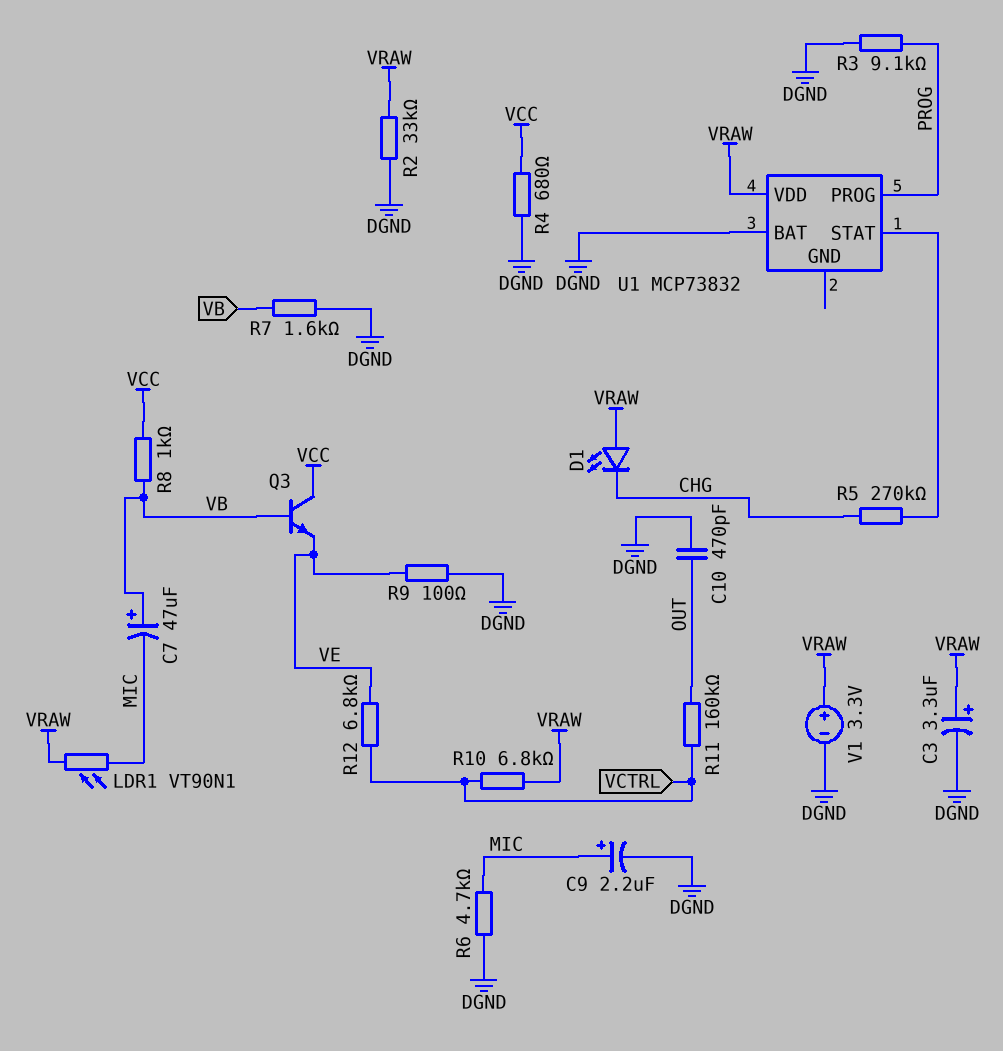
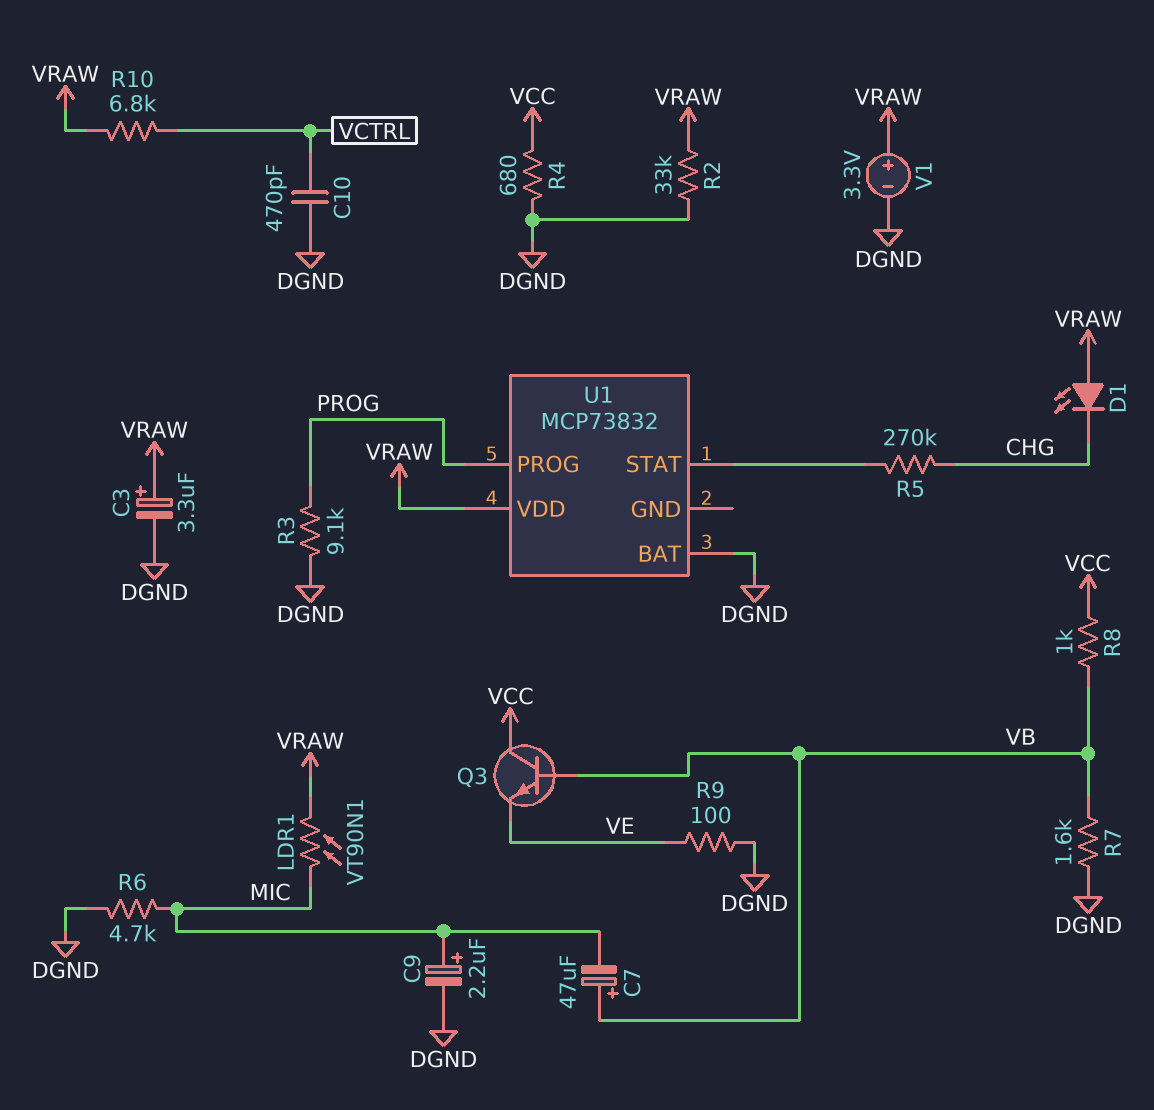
C10: 470pF (DGND, OUT) -> 470pF (DGND, VCTRL)
R11: 160k (OUT, VCTRL) -> none
R12: 6.8k (VCTRL, VE) -> none

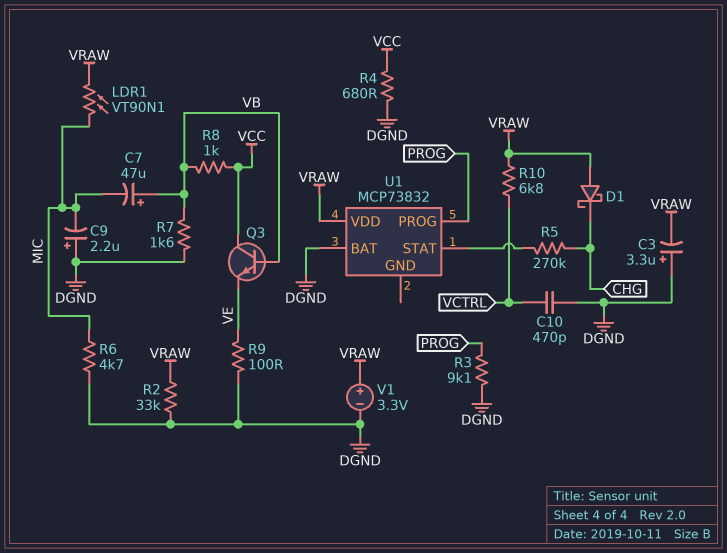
C3: 3.3uF (plus VRAW, minus DGND) -> 3.3uF (plus DGND, minus VRAW)
C9: 2.2uF (plus MIC, minus DGND) -> 2.2uF (plus DGND, minus MIC)
D1: LED (A VRAW, K CHG) -> schottky (A VRAW, K CHG)

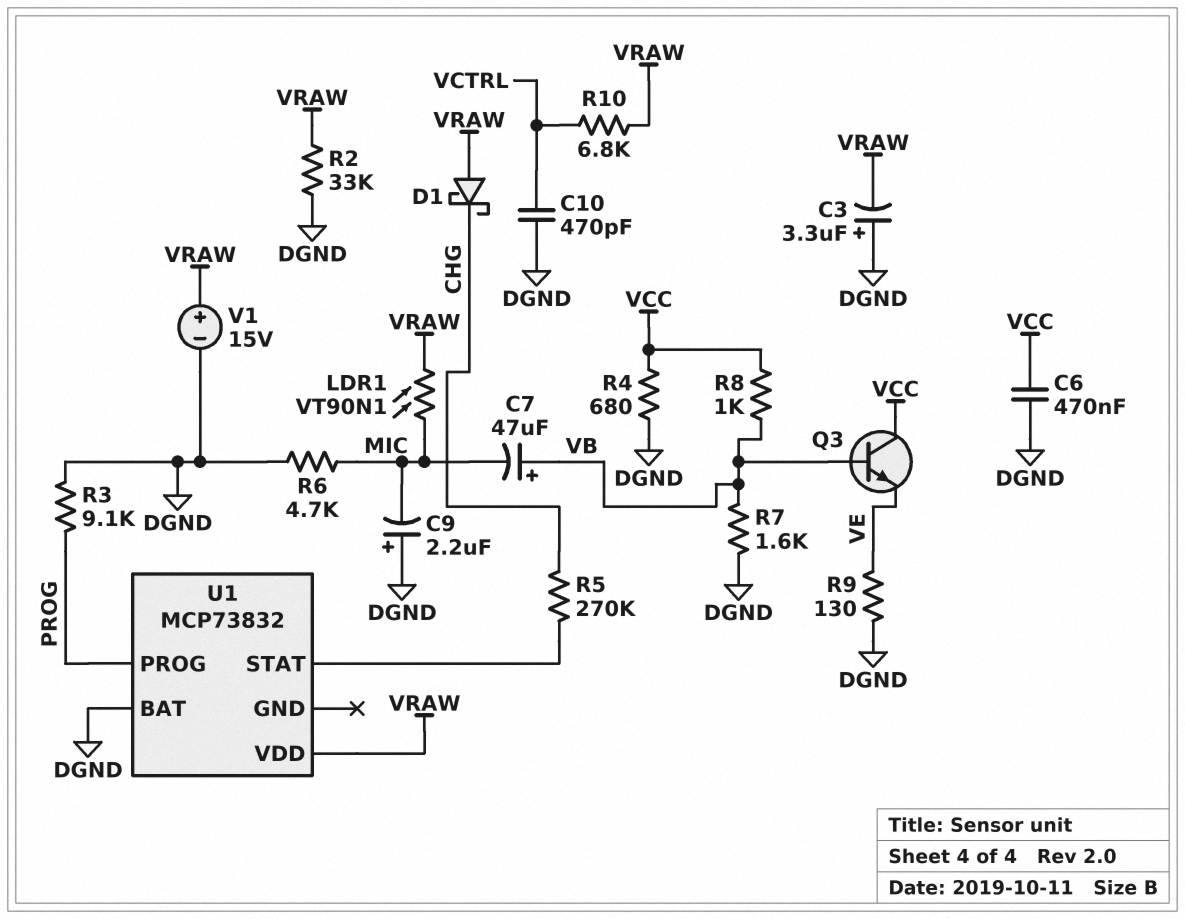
C6: none -> 470nF (DGND, VCC)
R9: 100 (DGND, VE) -> 130 (DGND, VE)
V1: 3.3V (plus VRAW, minus DGND) -> 15V (plus VRAW, minus DGND)

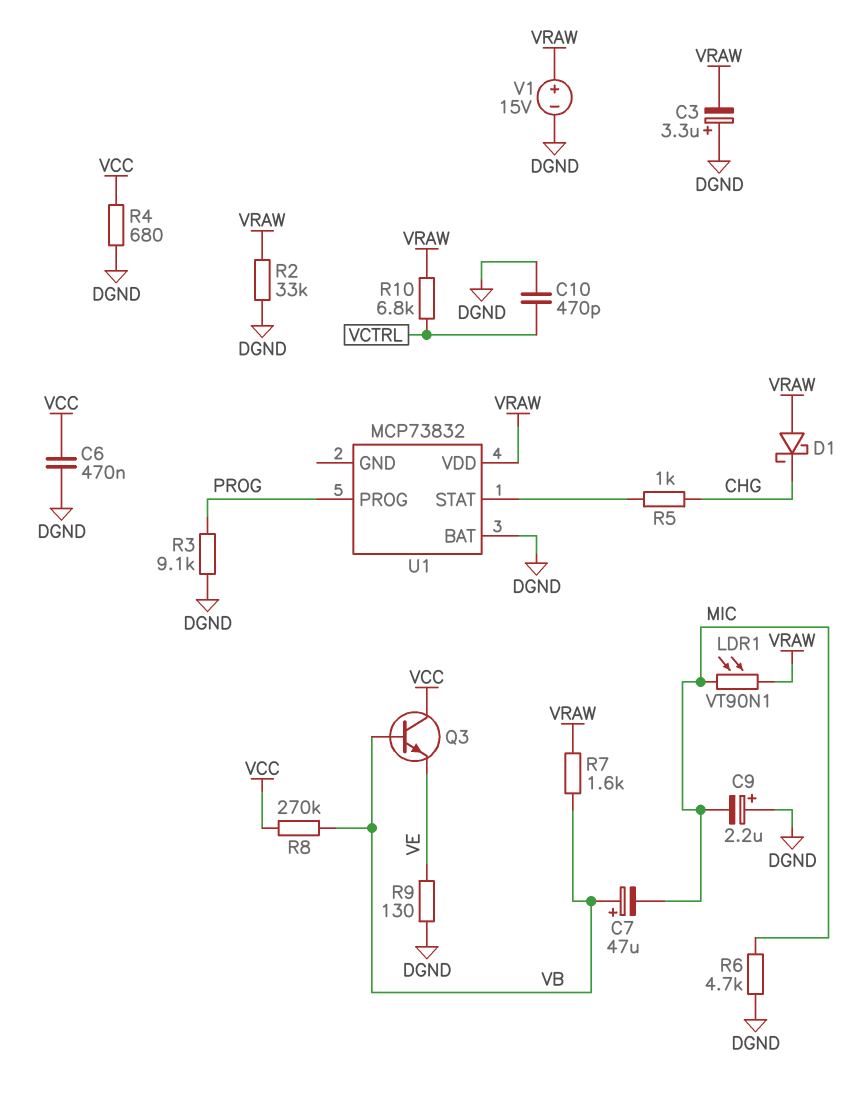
R5: 270k (CHG, U1/STAT) -> 1k (CHG, U1/STAT)
R7: 1.6k (DGND, VB) -> 1.6k (VB, VRAW)
R8: 1k (VB, VCC) -> 270k (VB, VCC)

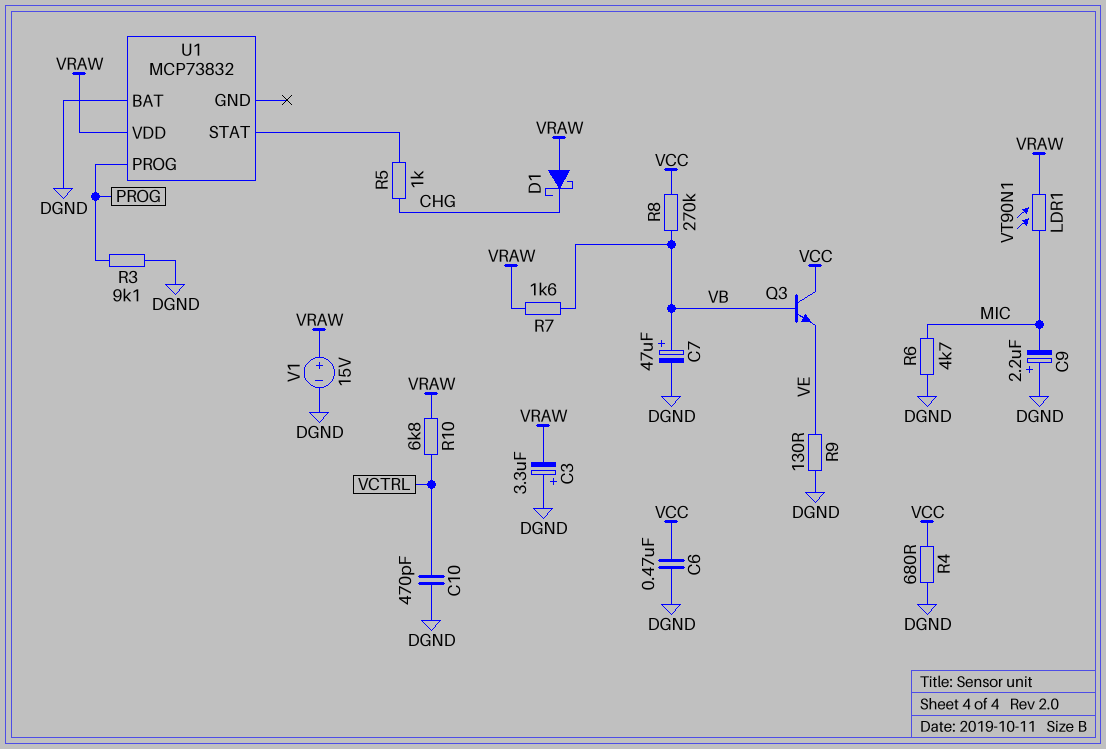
C7: 47uF (plus VB, minus MIC) -> 47uF (plus VB, minus DGND)
R2: 33k (DGND, VRAW) -> none

